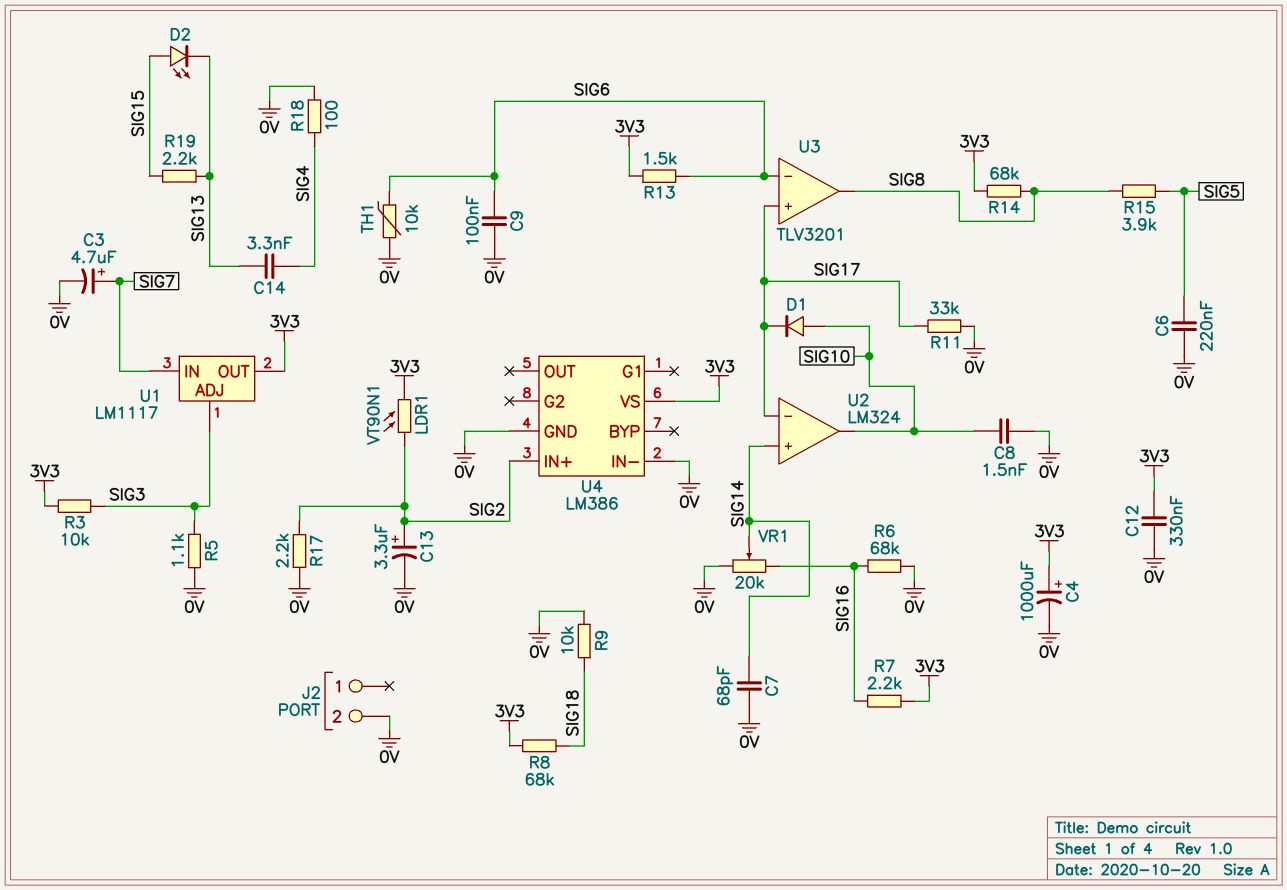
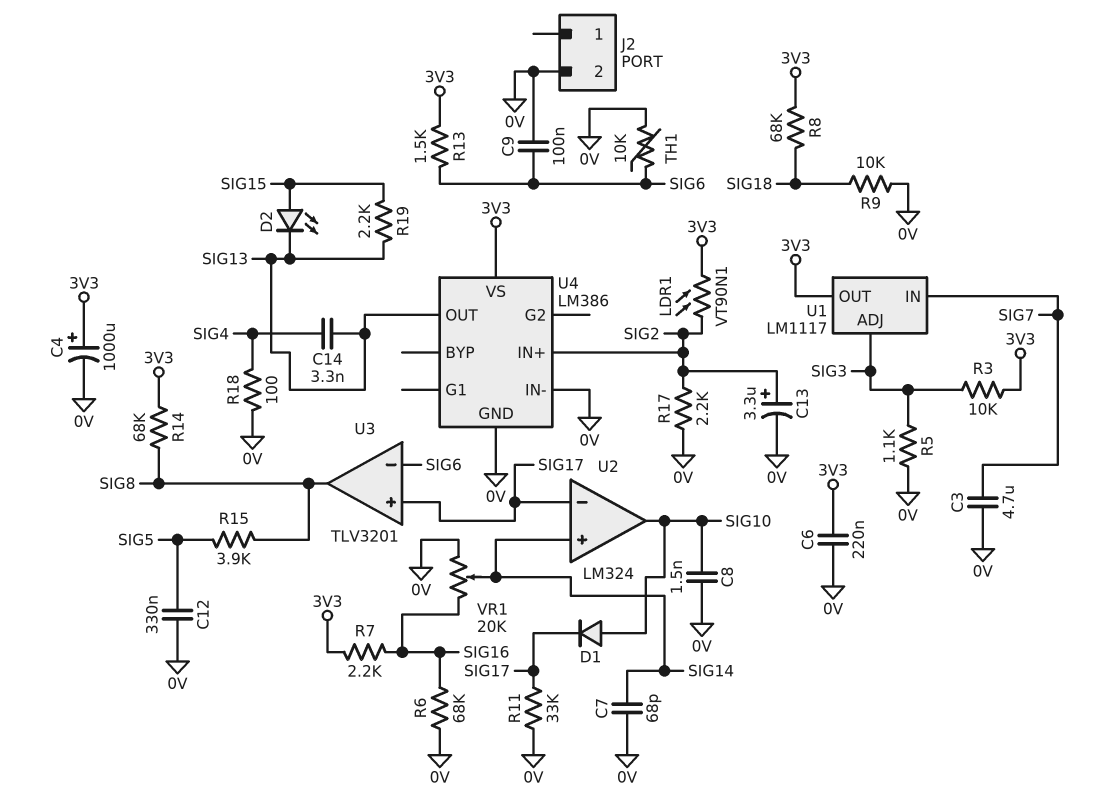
C3: 4.7uF (plus SIG7, minus 0V) -> 4.7uF (0V, SIG7)
C6: 220nF (0V, SIG5) -> 220nF (0V, 3V3)
C12: 330nF (0V, 3V3) -> 330nF (0V, SIG5)
U4 pin OUT: none -> SIG13

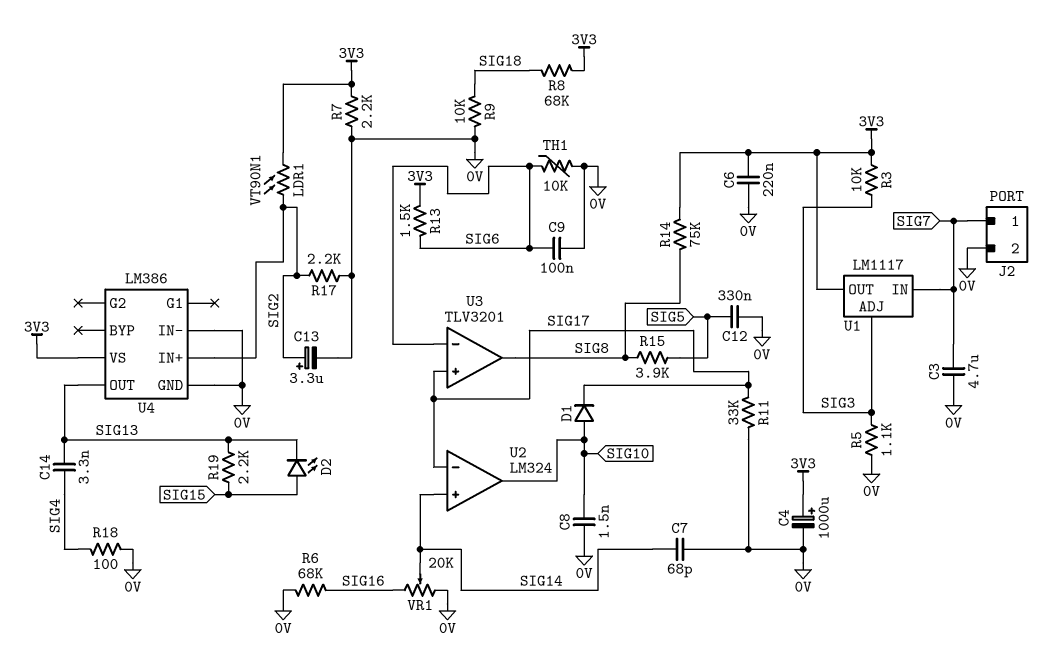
J2 pin 1: none -> SIG7
R7: 2.2k (3V3, SIG16) -> 2.2k (0V, 3V3)
R14: 68k (3V3, SIG8) -> 75k (3V3, SIG8)

